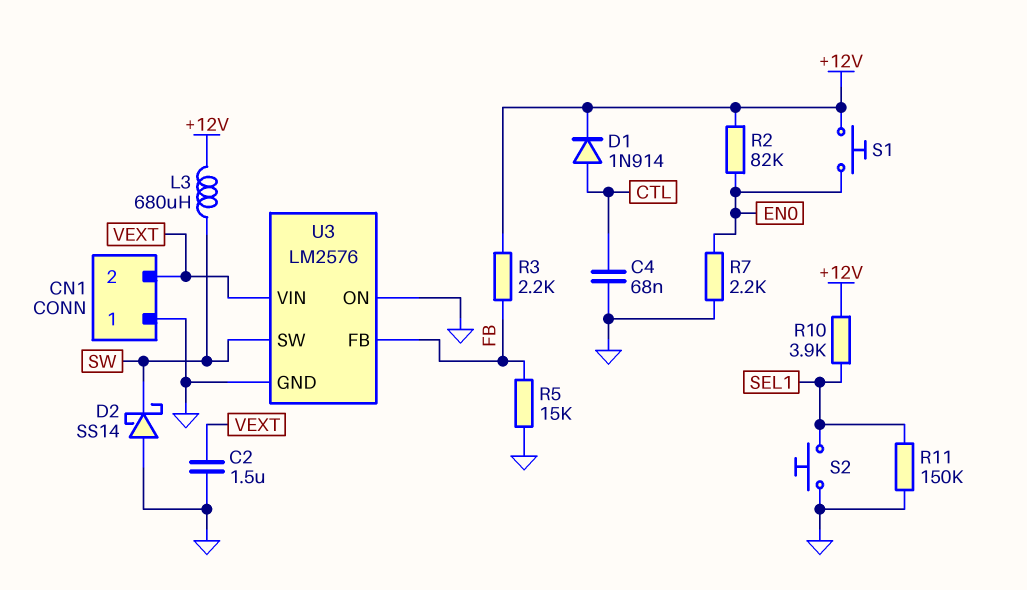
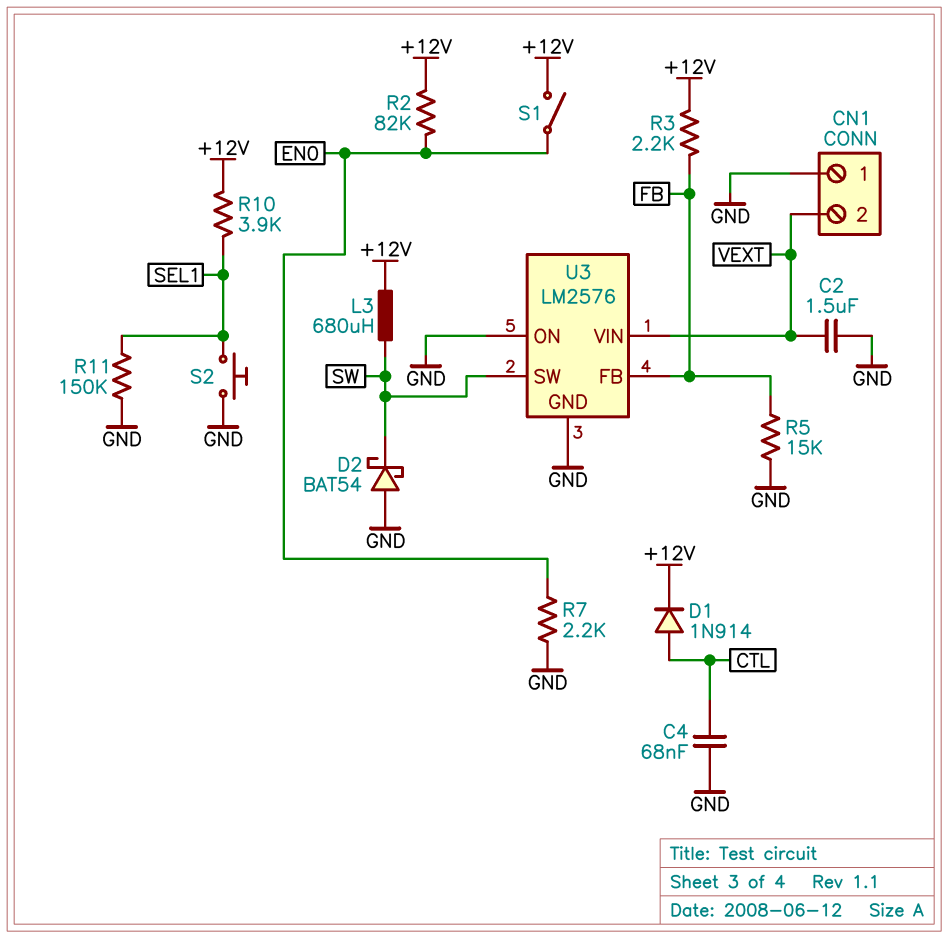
D2: schottky SS14 (A GND, K SW) -> schottky BAT54 (A GND, K SW)
S1: button (+12V, EN0) -> switch (+12V, EN0)

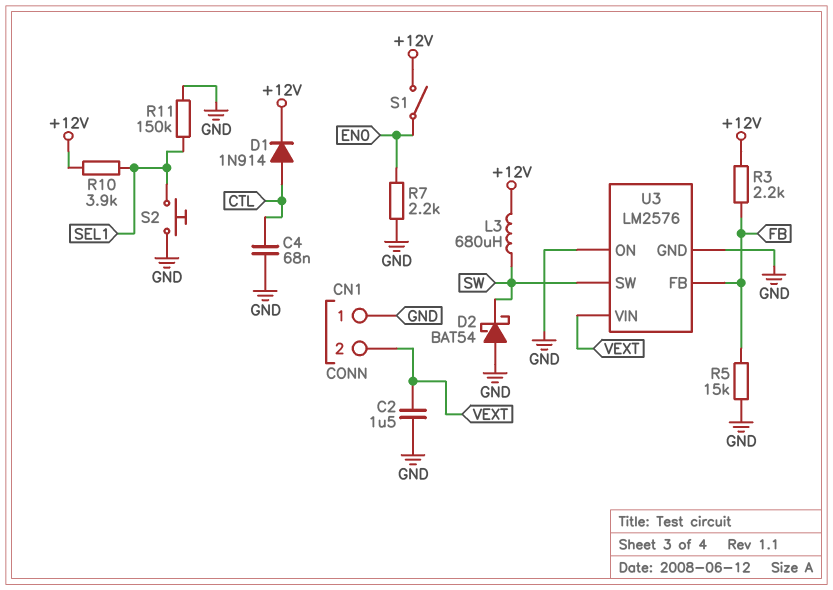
R2: 82k (+12V, EN0) -> none

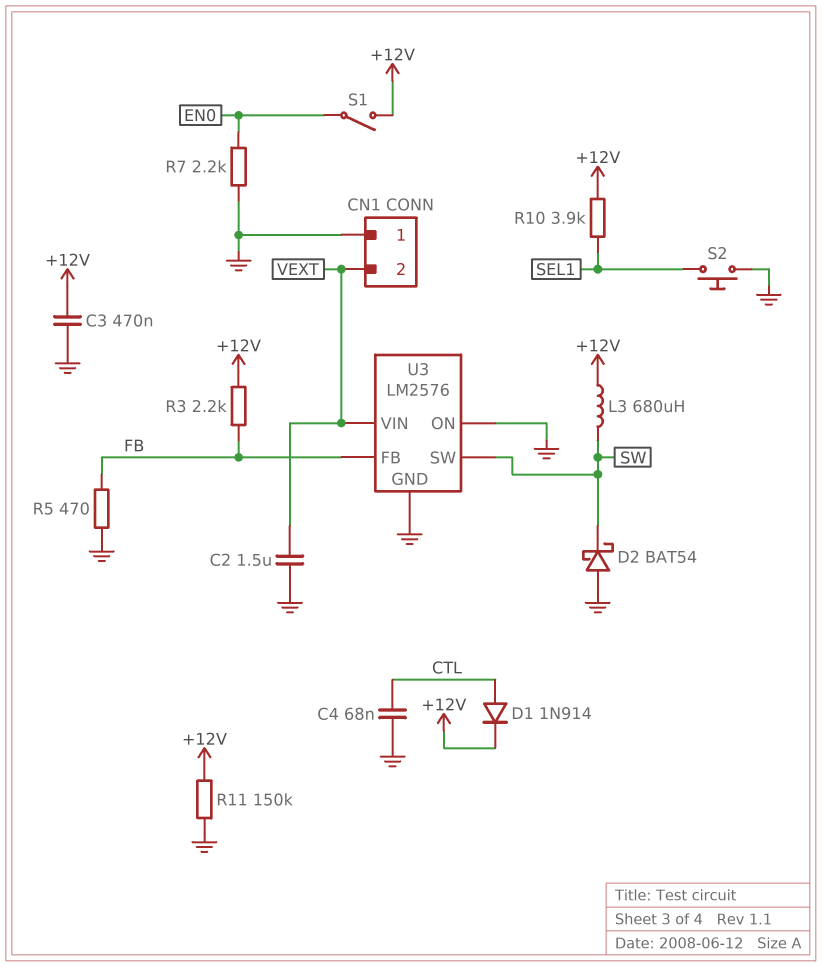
C3: none -> 470nF (+12V, GND)
R5: 15k (FB, GND) -> 470 (FB, GND)
R11: 150k (GND, SEL1) -> 150k (+12V, GND)

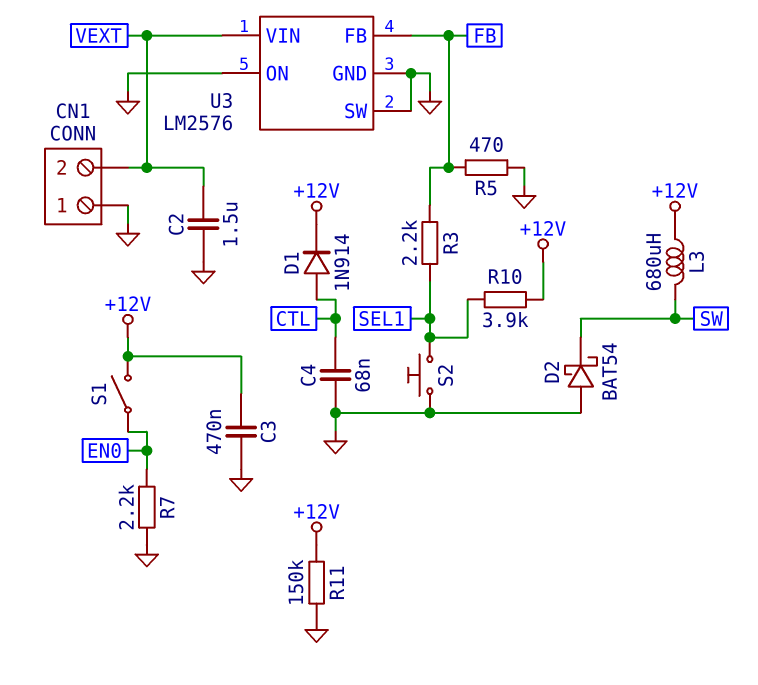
R3: 2.2k (+12V, FB) -> 2.2k (FB, SEL1)
U3 pin SW: SW -> GND

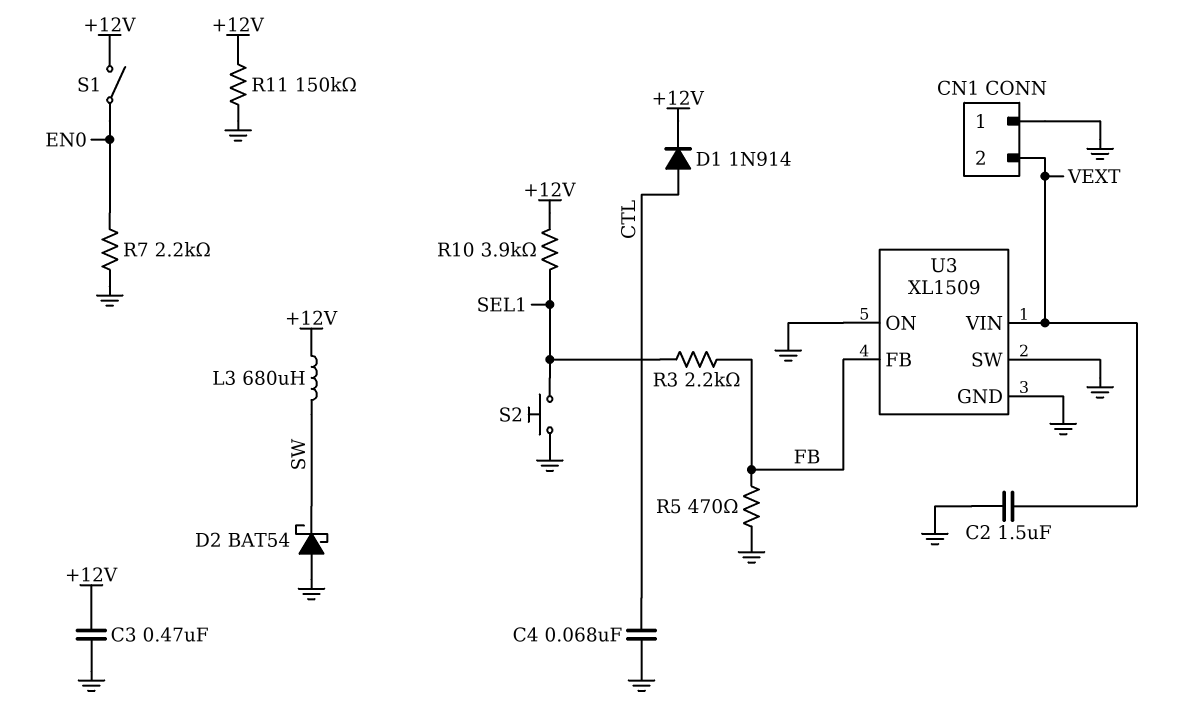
U3: LM2576 -> XL1509

